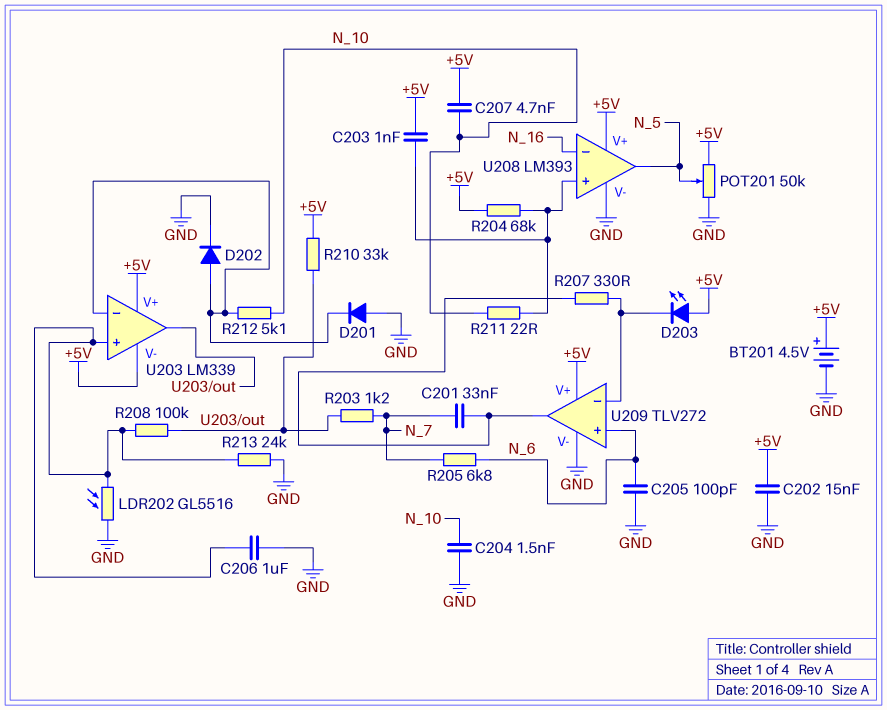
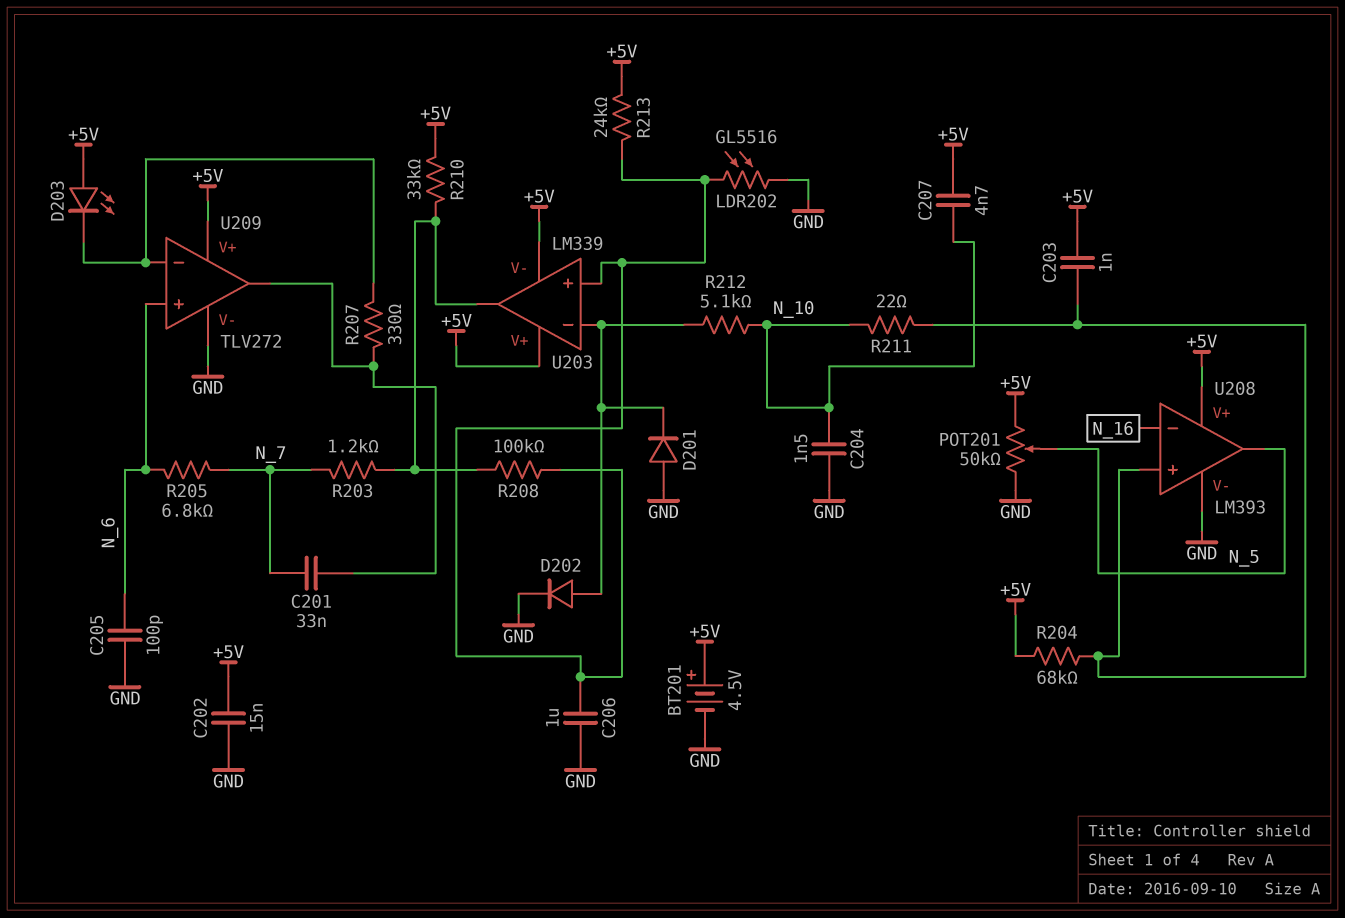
R213: 24k (GND, U203/in+) -> 24k (+5V, U203/in+)

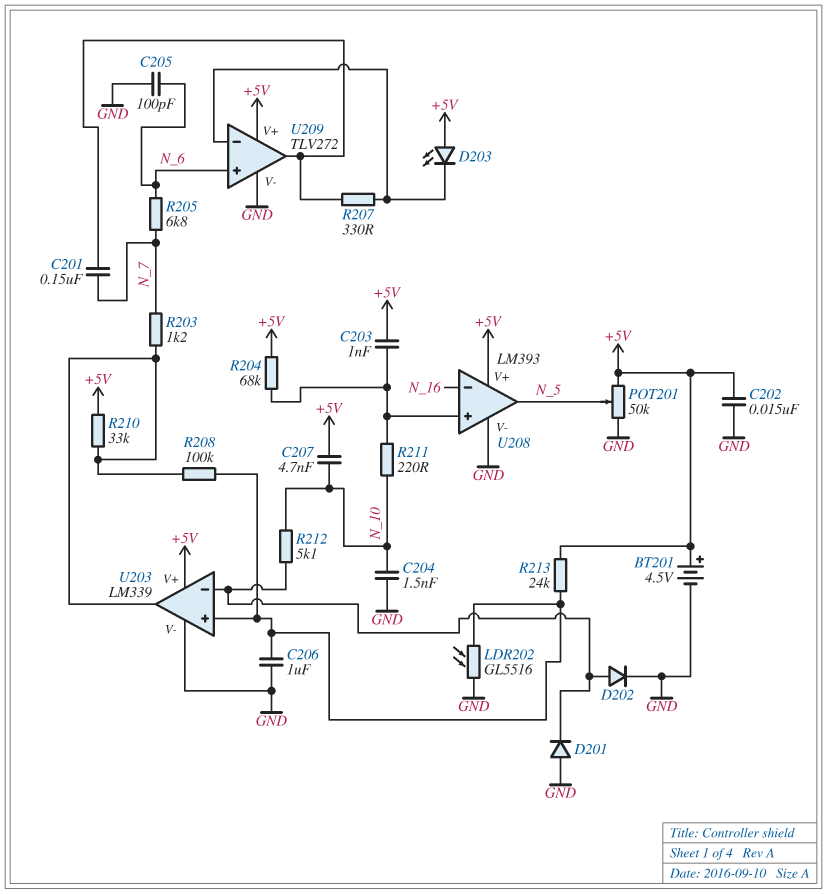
C201: 33nF (N_7, U209/out) -> 150nF (N_7, U209/out)
R211: 22 (N_10, U208/in+) -> 220 (N_10, U208/in+)
U203 pin V-: +5V -> GND

